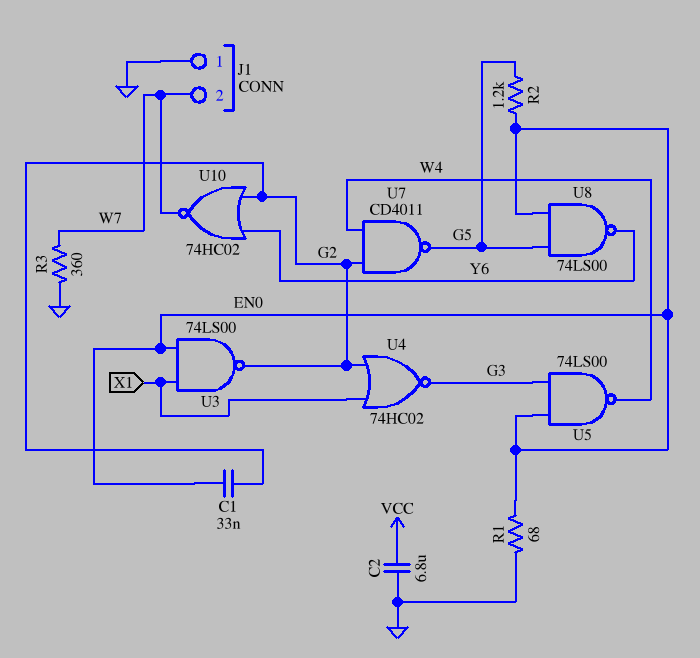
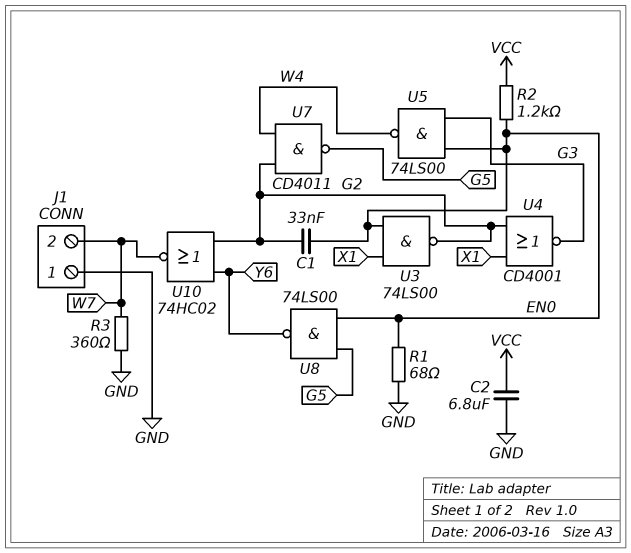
R2: 1.2k (EN0, G5) -> 1.2k (EN0, VCC)
U4: NOR 74HC02 (in G2, in X1, out G3) -> NOR CD4001 (in G2, in X1, out G3)

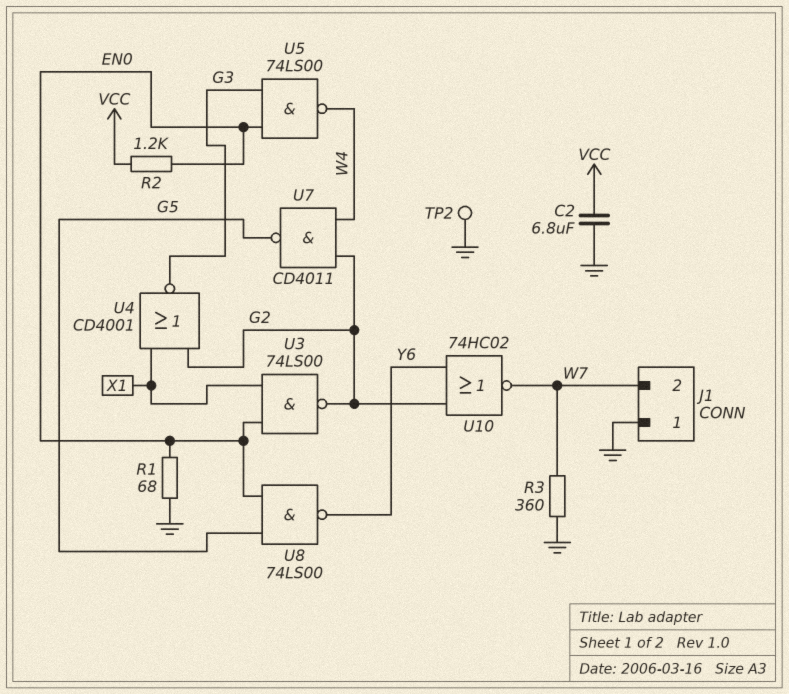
C1: 33nF (EN0, G2) -> none
TP2: none -> test point (GND)

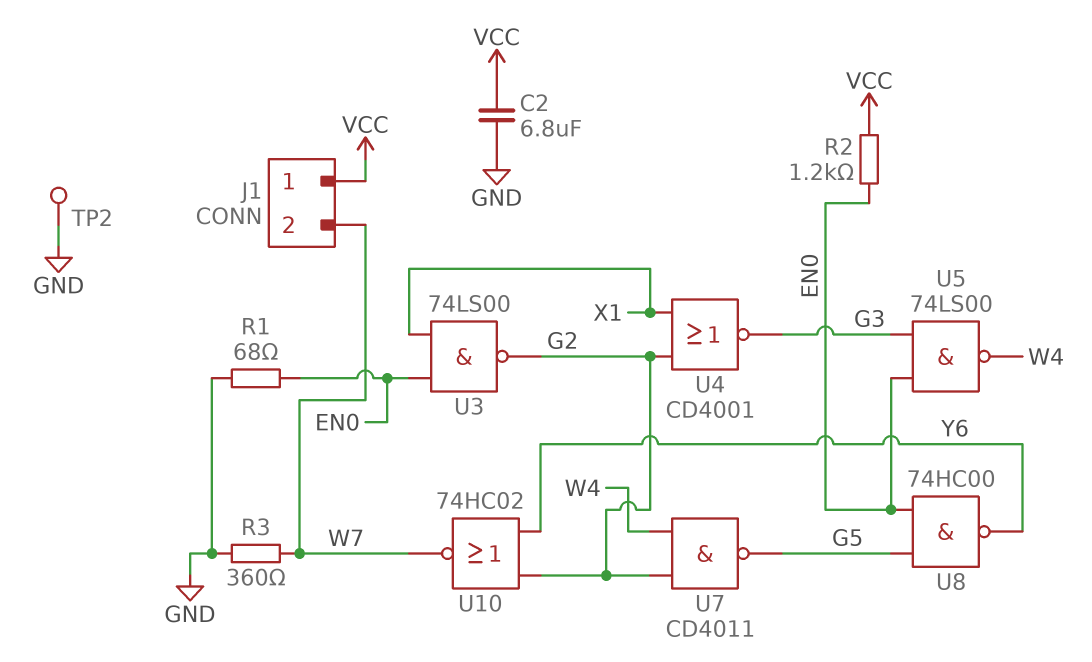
J1 pin 1: GND -> VCC
U8: NAND 74LS00 (in EN0, in G5, out Y6) -> NAND 74HC00 (in EN0, in G5, out Y6)

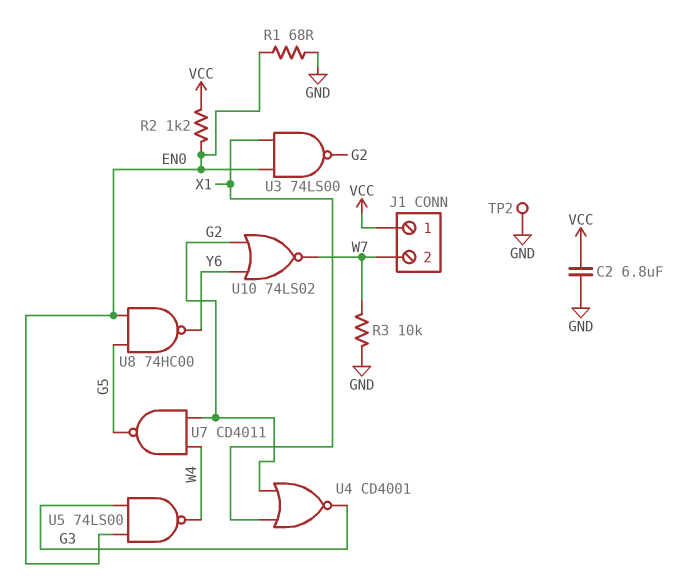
R3: 360 (GND, W7) -> 10k (GND, W7)
U10: NOR 74HC02 (in G2, in Y6, out W7) -> NOR 74LS02 (in G2, in Y6, out W7)

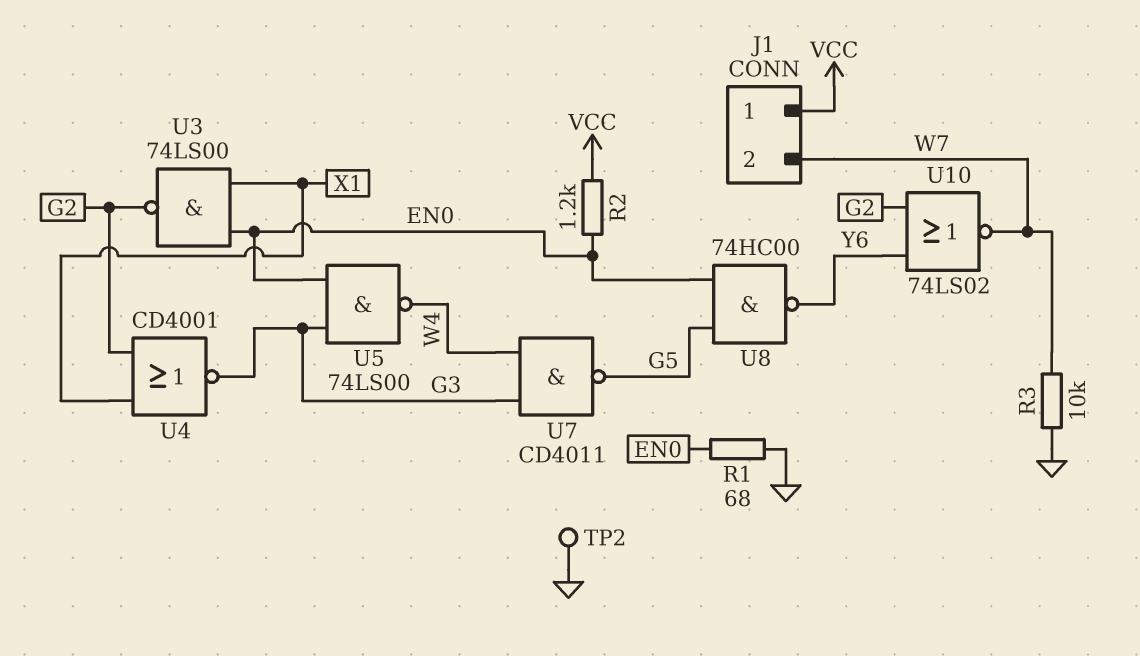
C2: 6.8uF (GND, VCC) -> none
U7: NAND CD4011 (in G2, in W4, out G5) -> NAND CD4011 (in G3, in W4, out G5)

